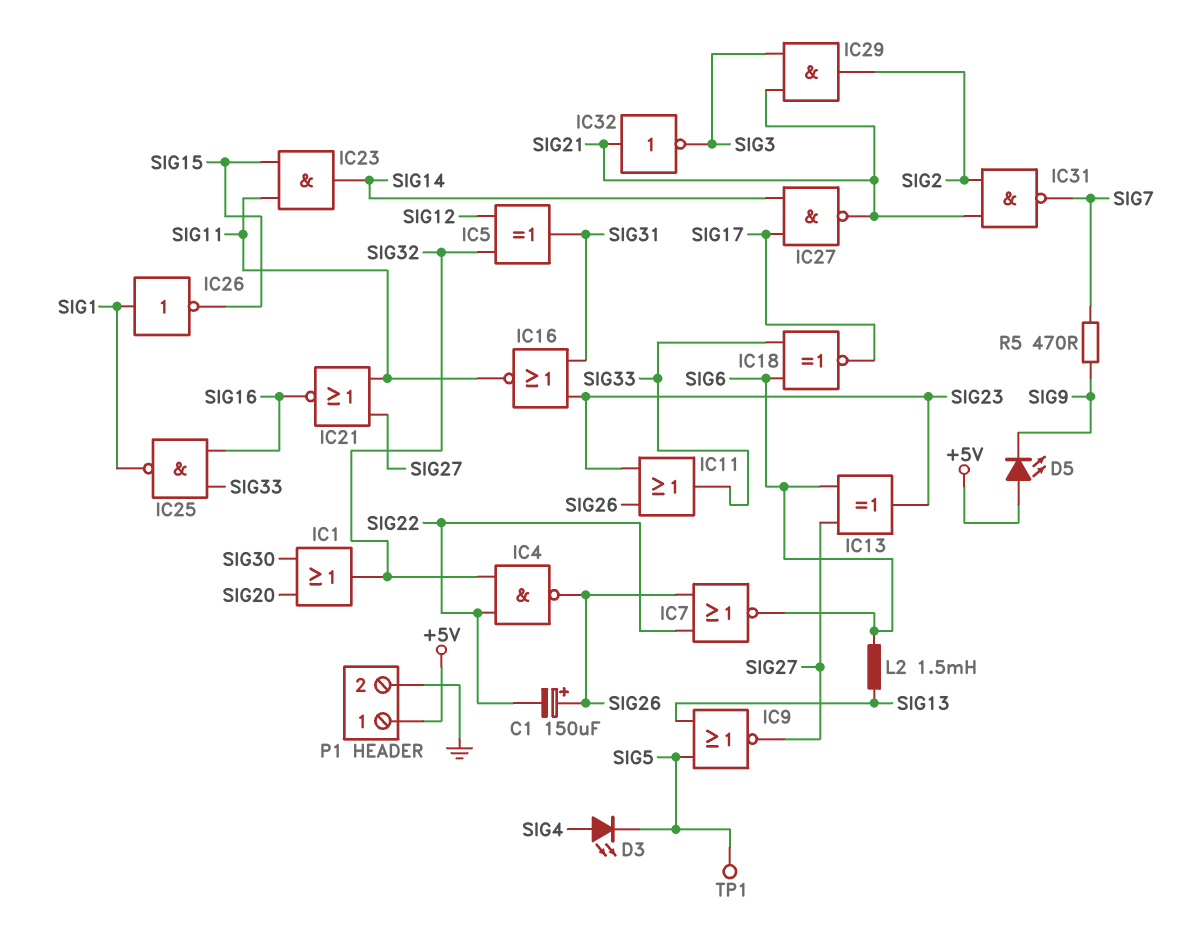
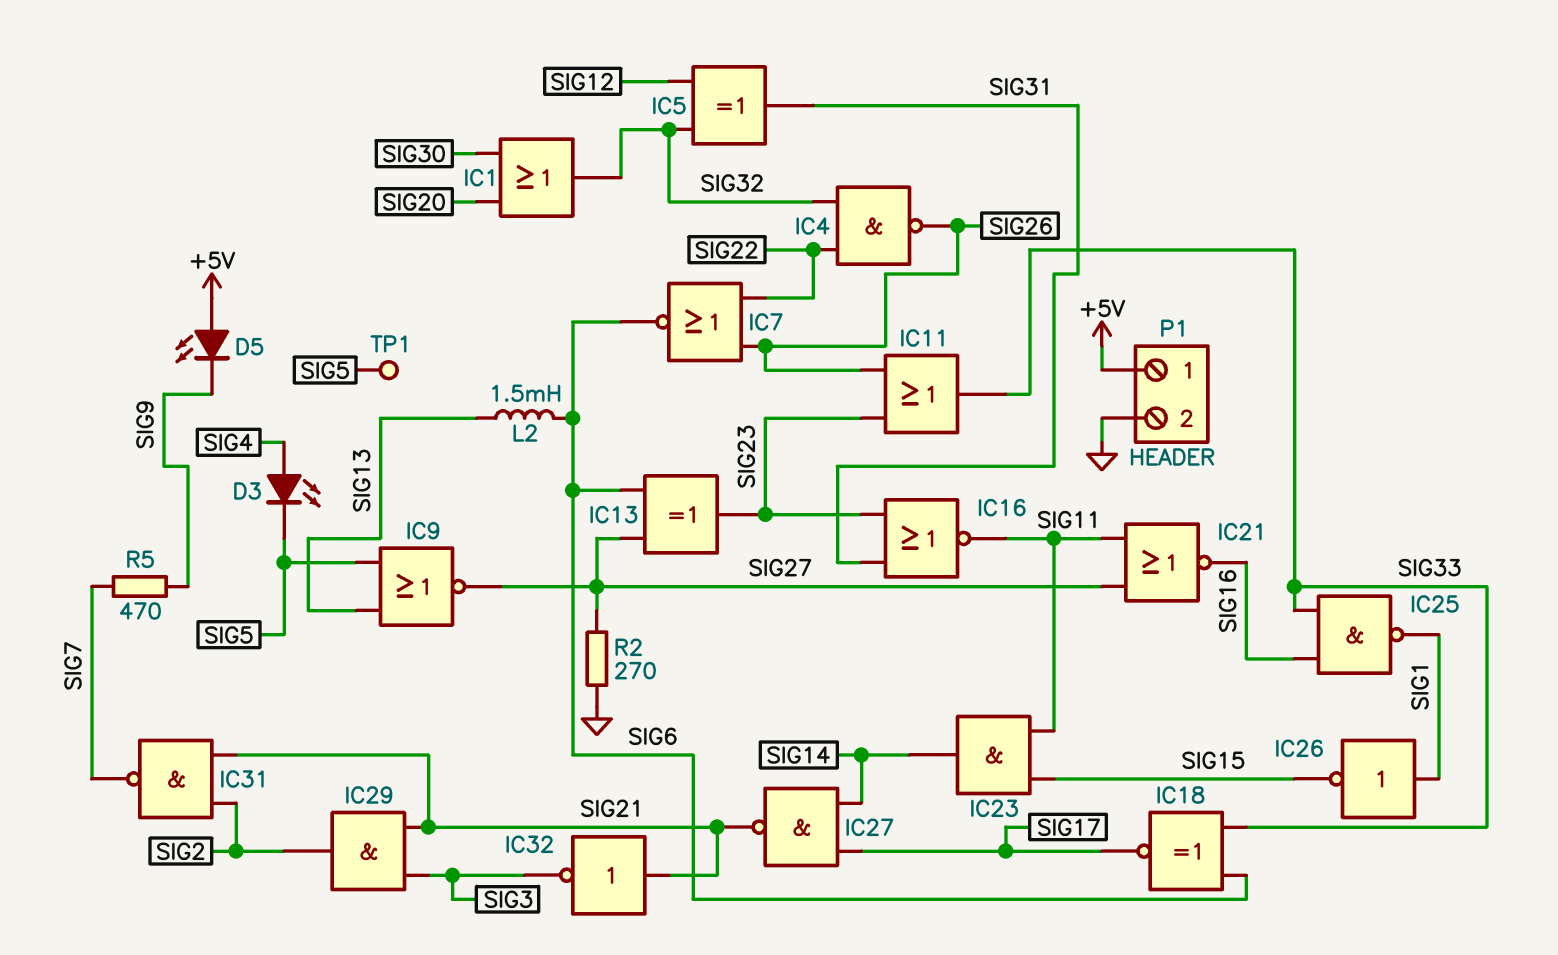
C1: 150uF (plus SIG26, minus SIG22) -> none
R2: none -> 270 (GND, SIG27)

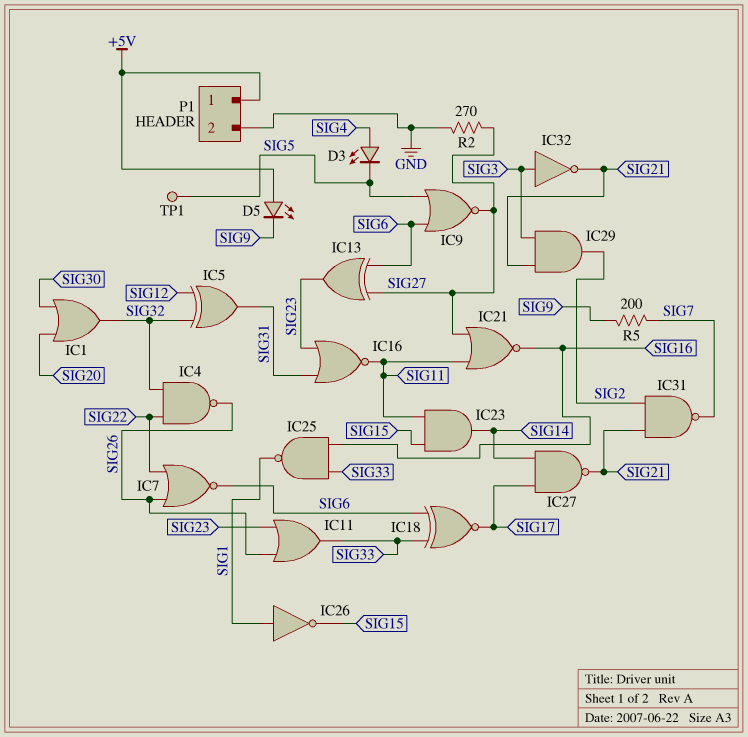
IC9: NOR (in SIG5, in SIG13, out SIG27) -> NOR (in SIG5, in SIG6, out SIG27)
IC32: NOT (in SIG21, out SIG3) -> NOT (in SIG3, out SIG21)
L2: 1.5mH (SIG6, SIG13) -> none
R5: 470 (SIG7, SIG9) -> 200 (SIG7, SIG9)

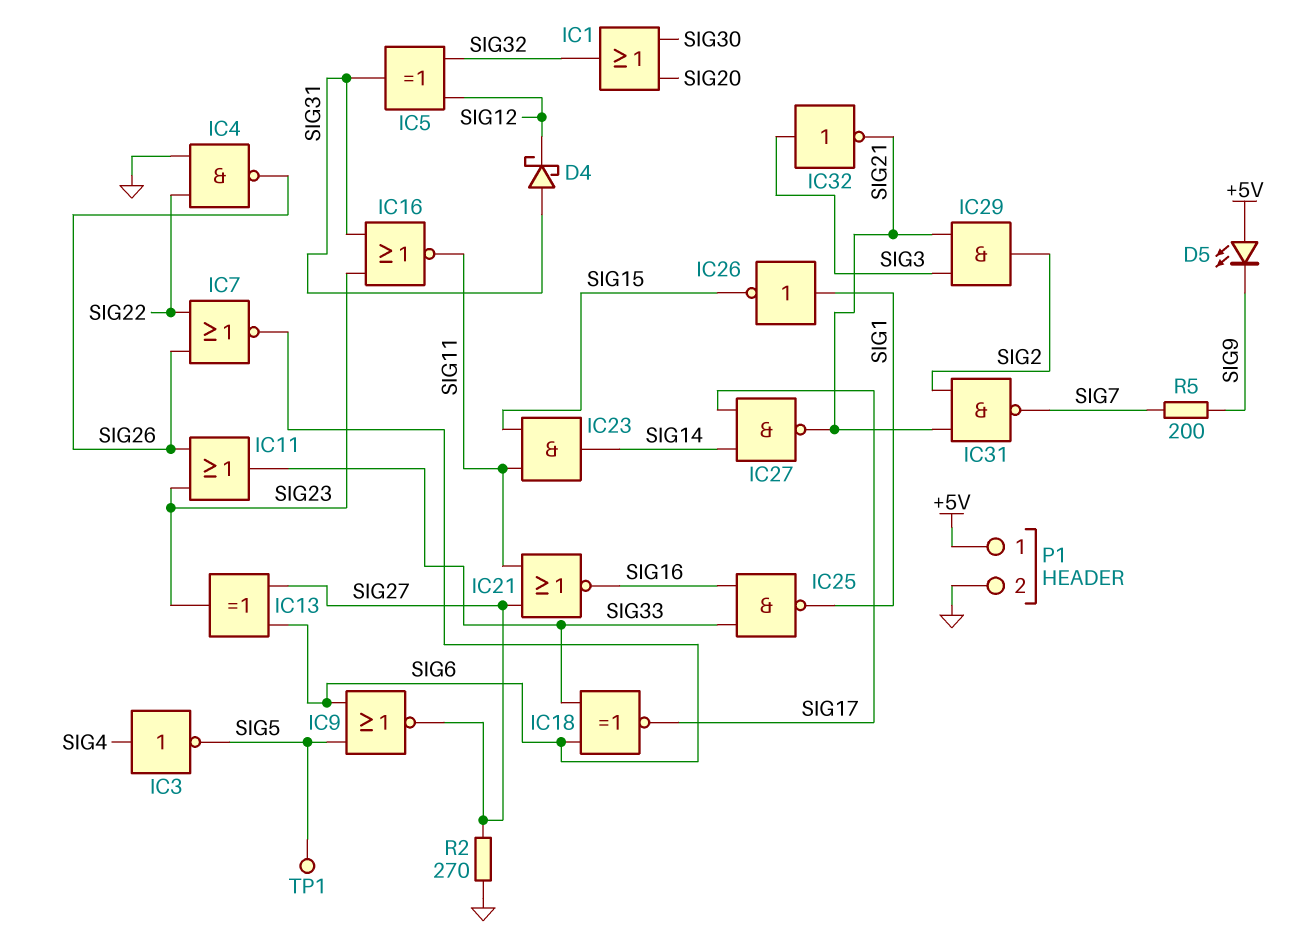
D3: LED (A SIG4, K SIG5) -> none
D4: none -> schottky (A SIG31, K SIG12)
IC3: none -> NOT (in SIG4, out SIG5)
IC4: NAND (in SIG22, in SIG32, out SIG26) -> NAND (in GND, in SIG22, out SIG26)

